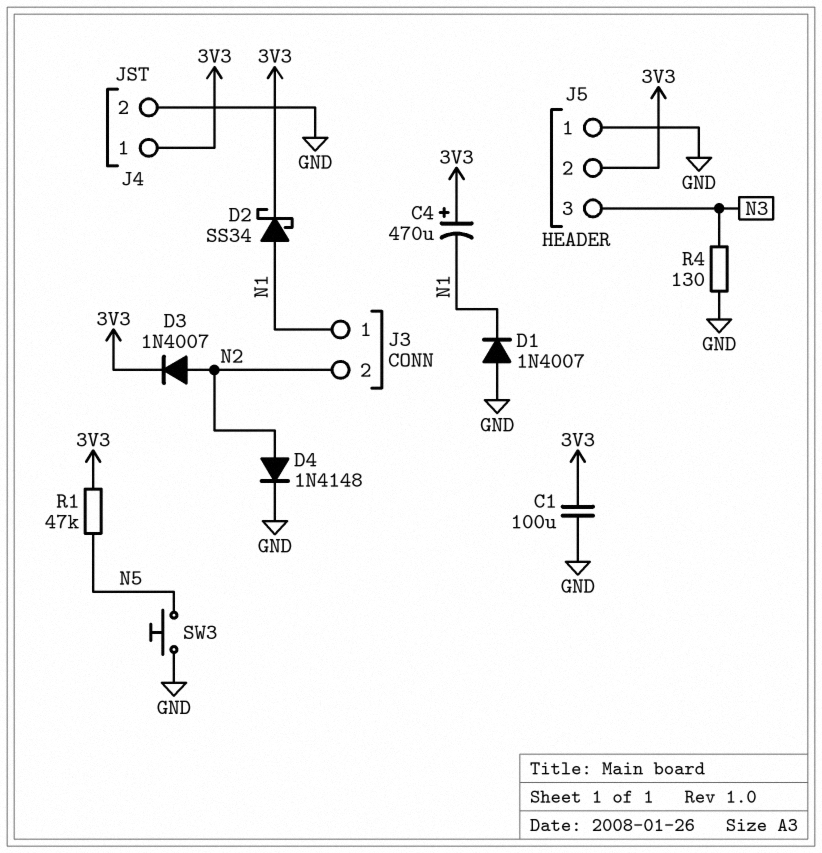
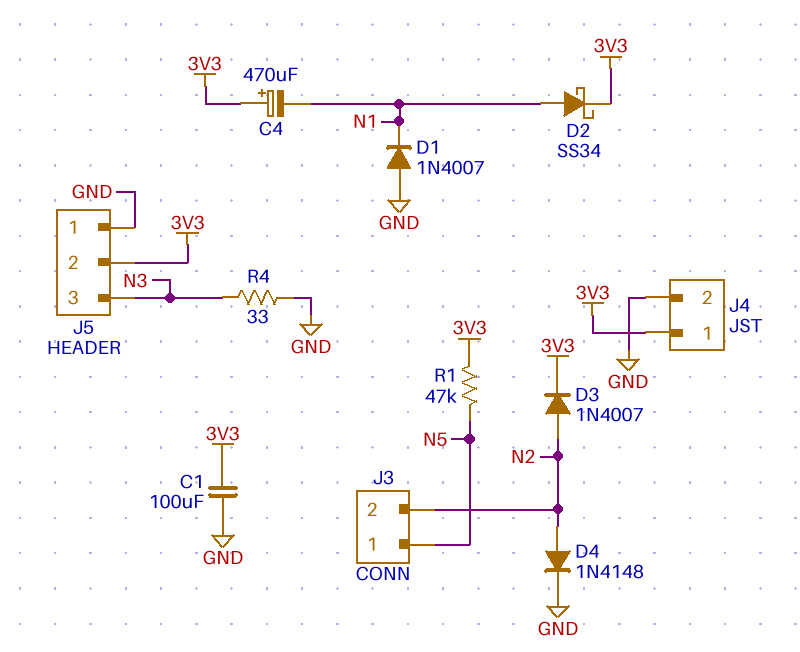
J3 pin 1: N1 -> N5
R4: 130 (GND, N3) -> 33 (GND, N3)
SW3: button (GND, N5) -> none

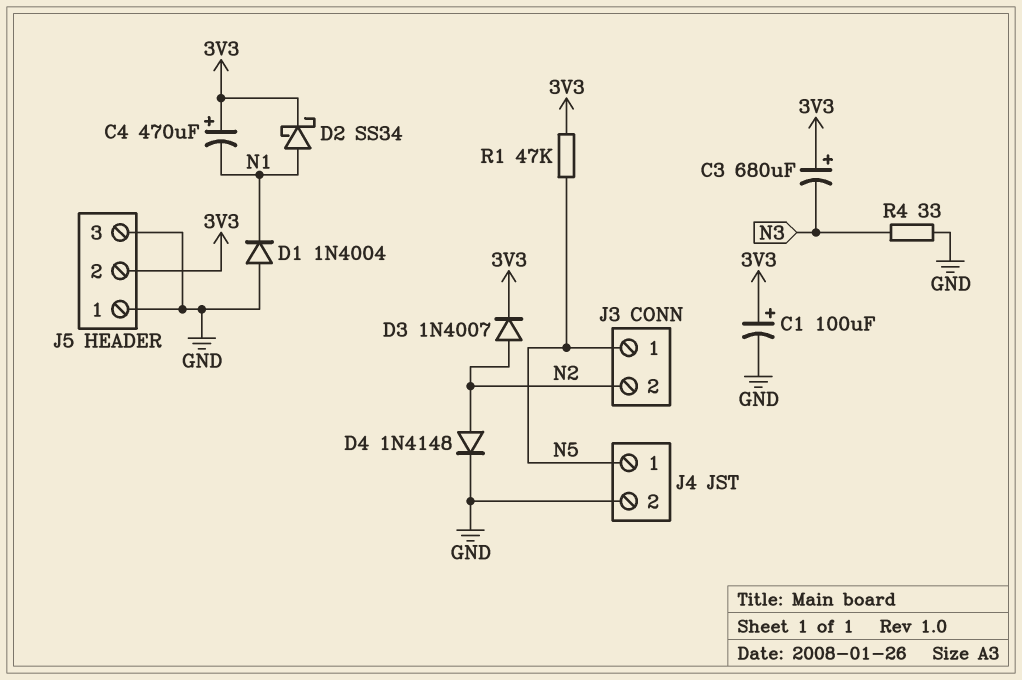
C1: 100uF (3V3, GND) -> 100uF (plus 3V3, minus GND)
C3: none -> 680uF (plus 3V3, minus N3)
D1: diode 1N4007 (A GND, K N1) -> diode 1N4004 (A GND, K N1)
J4 pin 1: 3V3 -> N5
J5 pin 3: N3 -> GND

